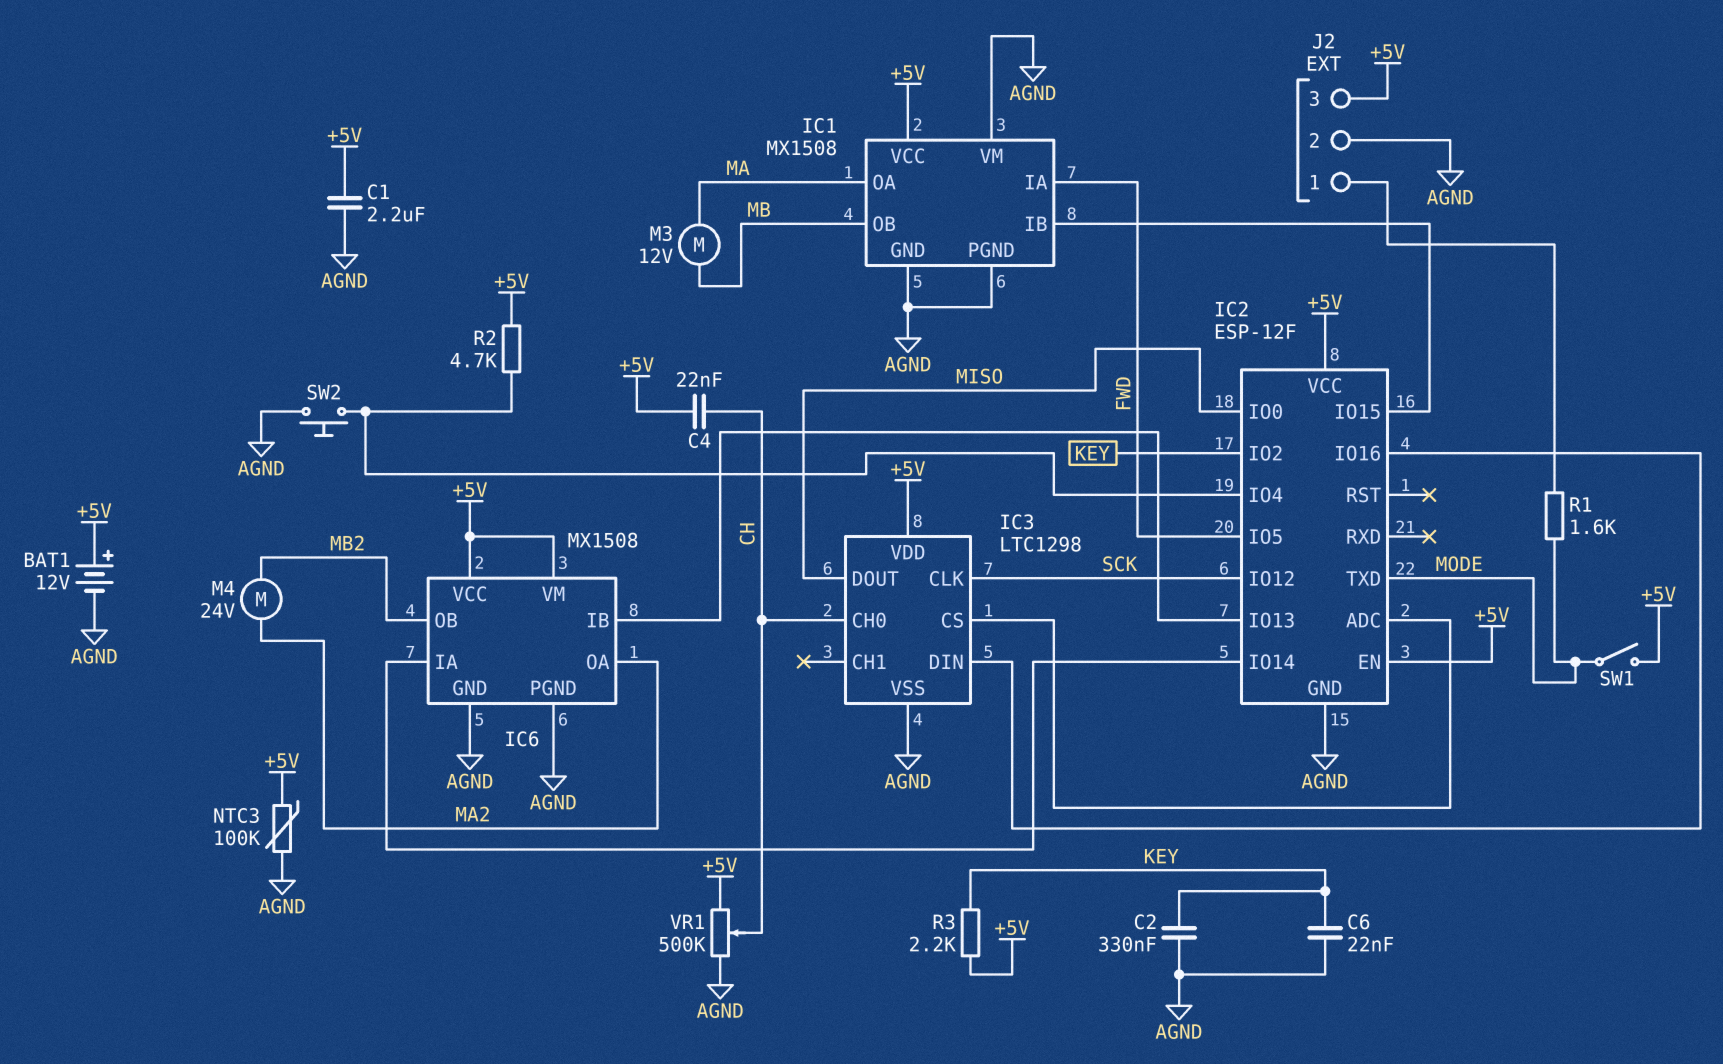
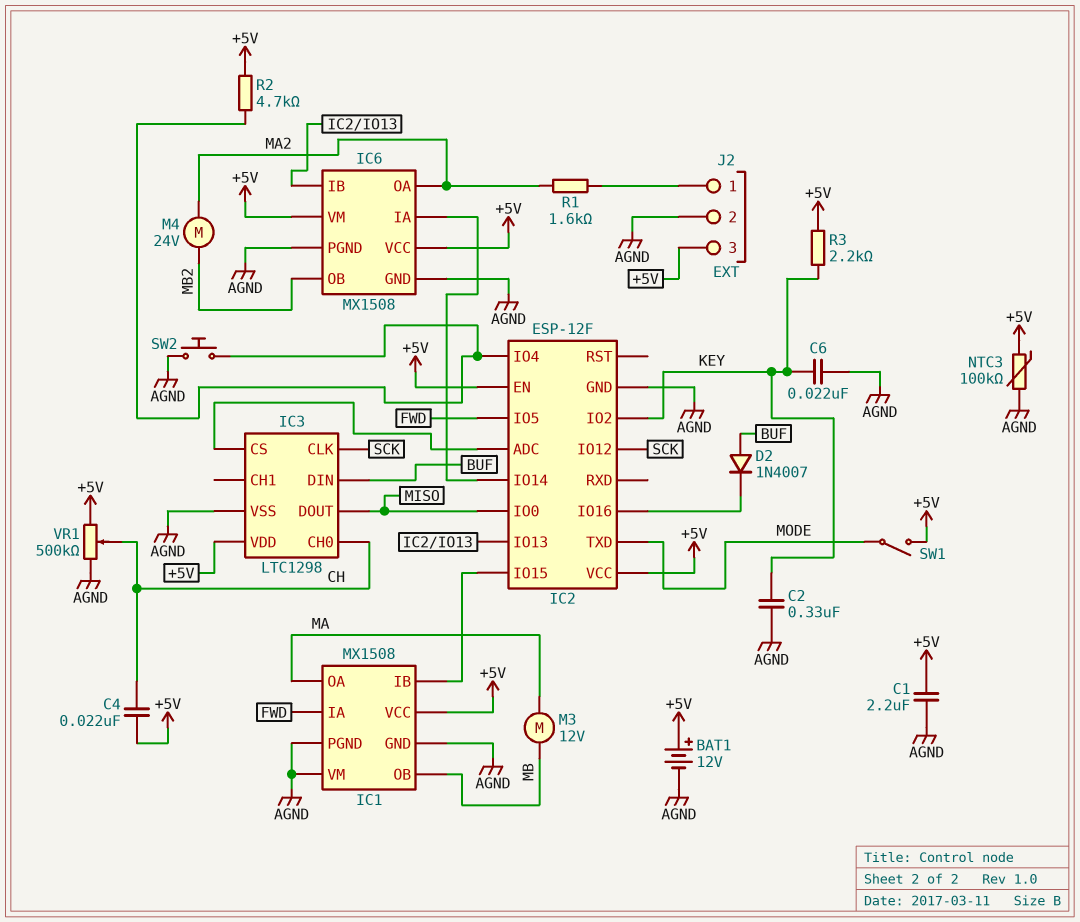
D2: none -> diode 1N4007 (A BUF, K IC2/IO16)
IC3 pin DIN: IC2/IO16 -> BUF
R1: 1.6k (J2/1, MODE) -> 1.6k (J2/1, MA2)

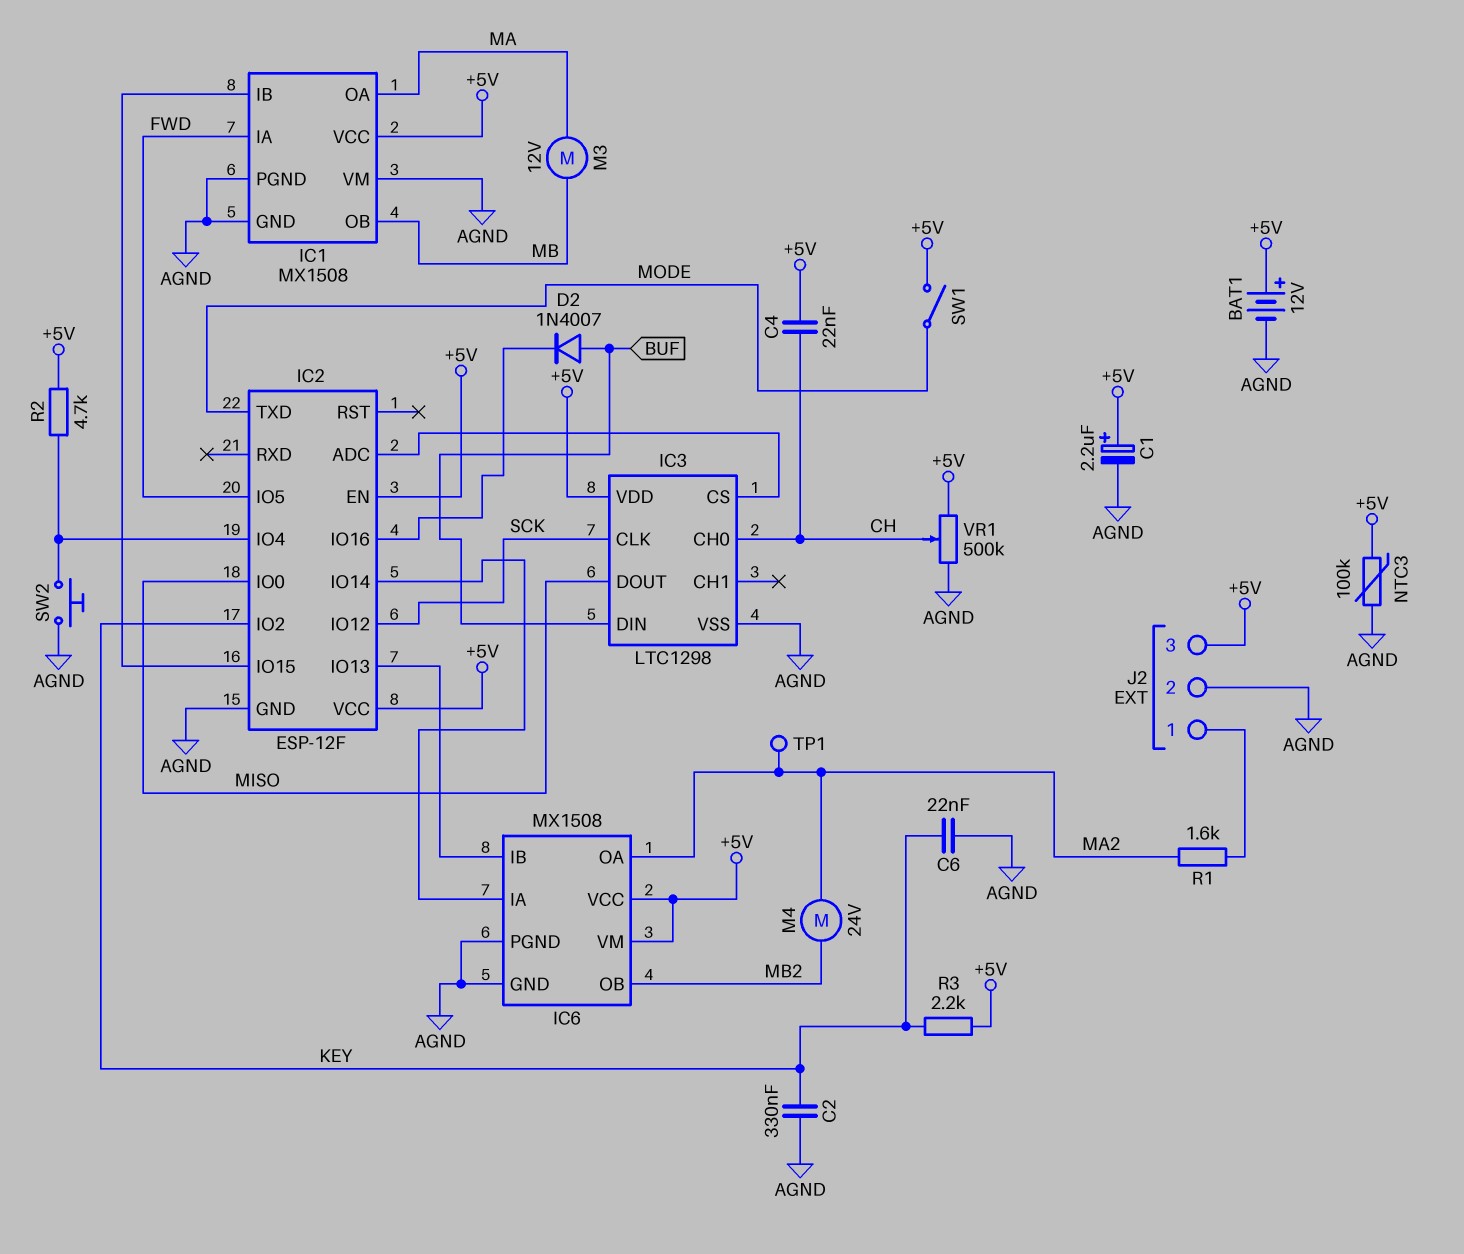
C1: 2.2uF (+5V, AGND) -> 2.2uF (plus +5V, minus AGND)
TP1: none -> test point (MA2)

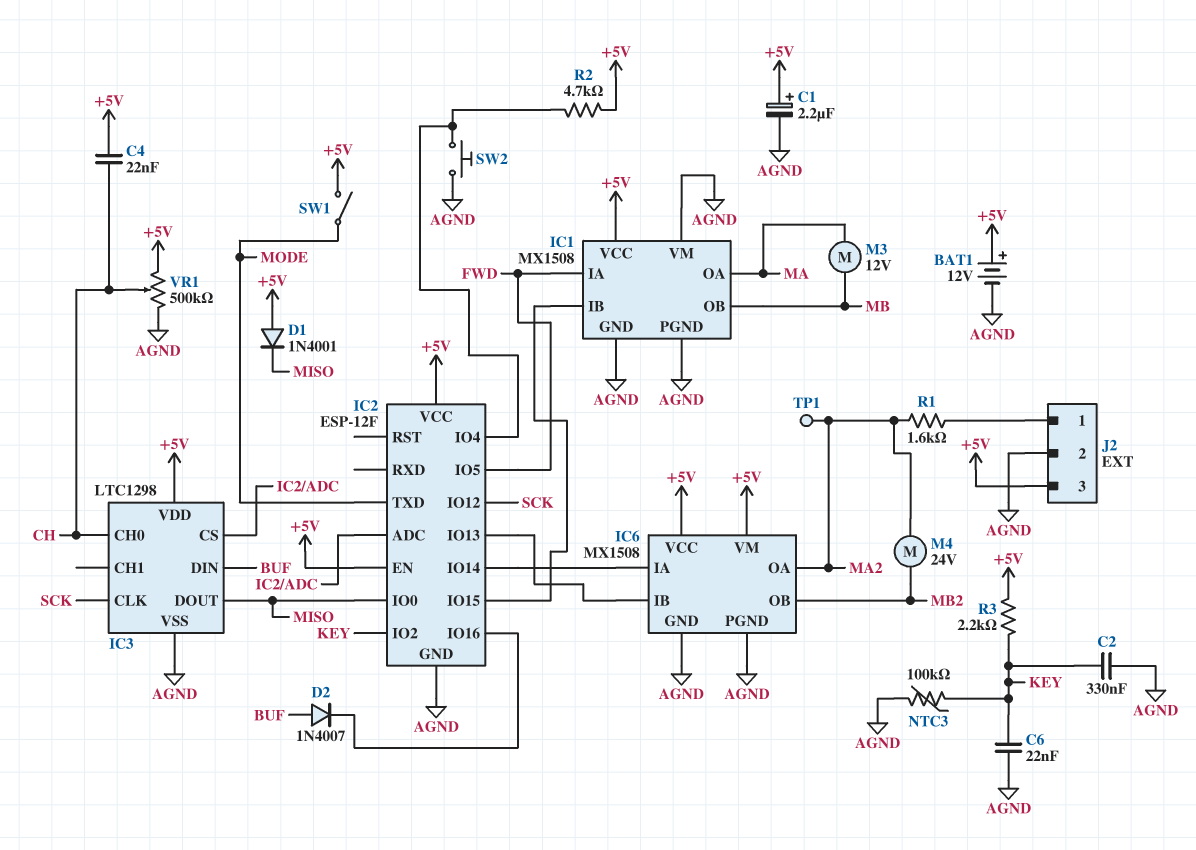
D1: none -> diode 1N4001 (A +5V, K MISO)
NTC3: 100k (+5V, AGND) -> 100k (AGND, KEY)

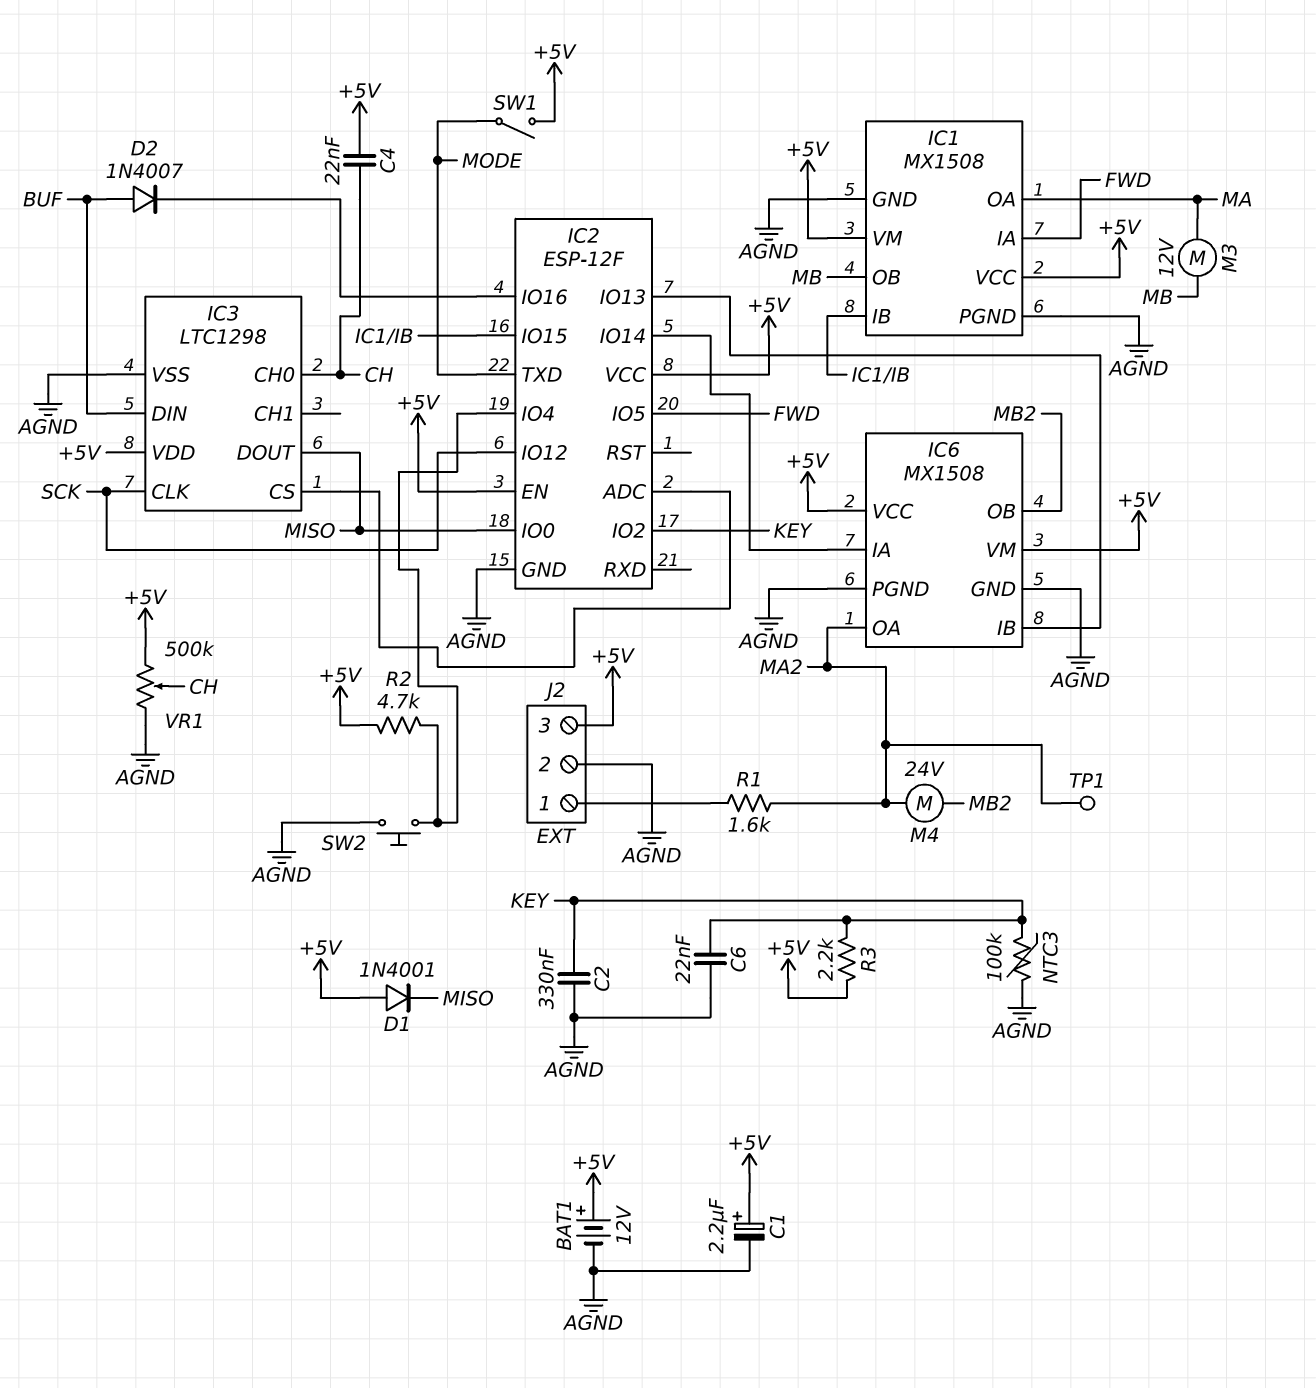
IC1 pin VM: AGND -> +5V

